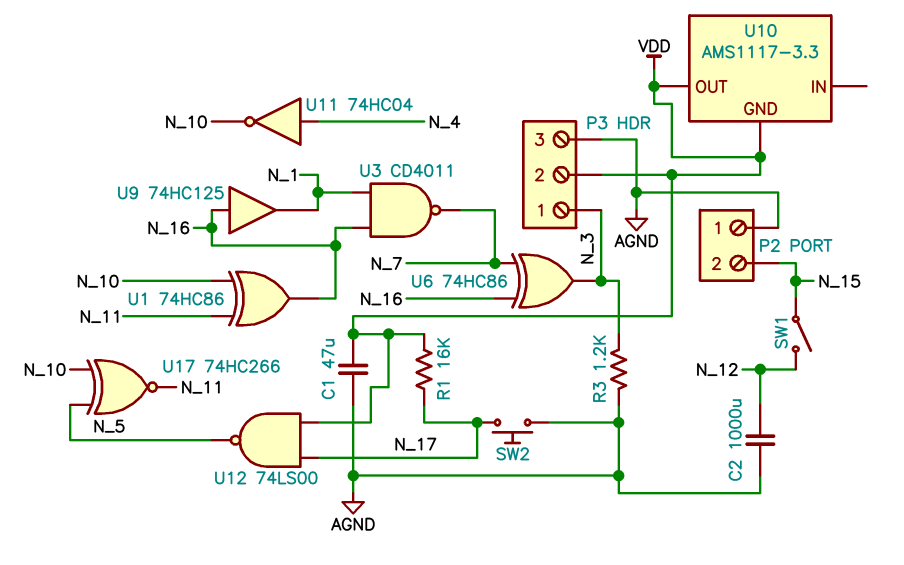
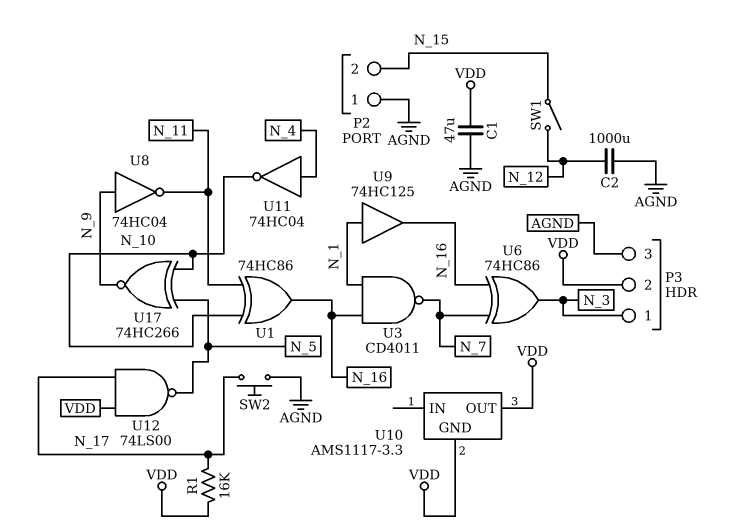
R3: 1.2k (AGND, N_3) -> none
U8: none -> NOT 74HC04 (in N_9, out N_11)
U9: buffer 74HC125 (in N_16, out N_1) -> buffer 74HC125 (in N_1, out N_16)
U17: XNOR 74HC266 (in N_5, in N_10, out N_11) -> XNOR 74HC266 (in N_5, in N_10, out N_9)

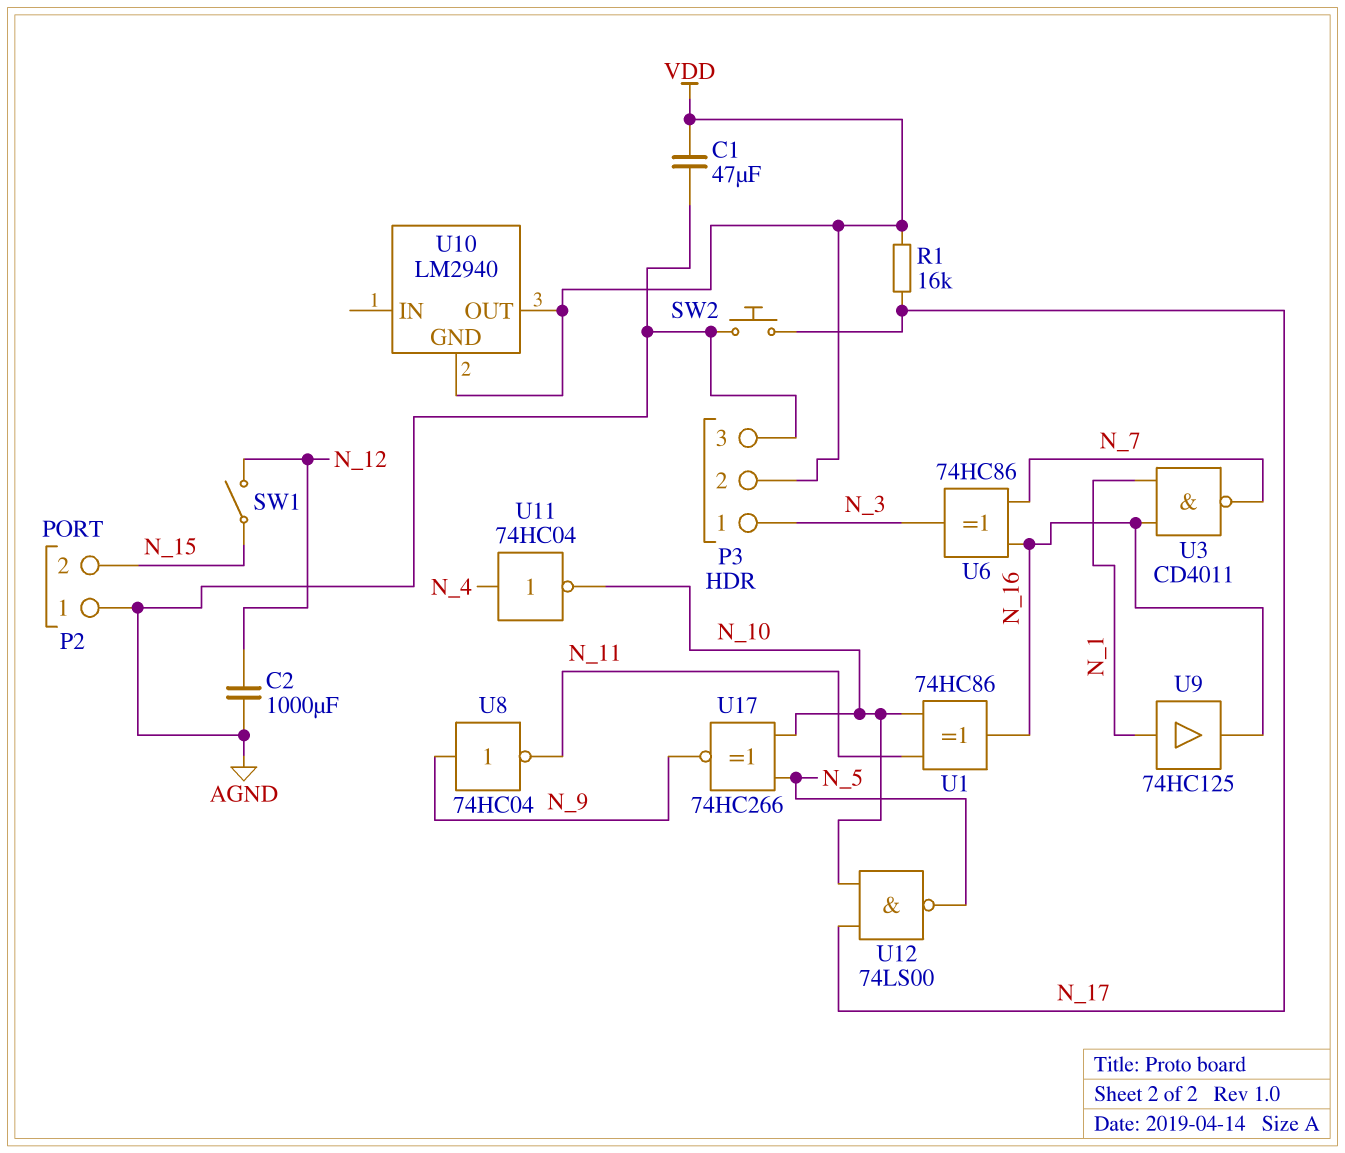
U10: AMS1117-3.3 -> LM2940
U12: NAND 74LS00 (in N_17, in VDD, out N_5) -> NAND 74LS00 (in N_10, in N_17, out N_5)

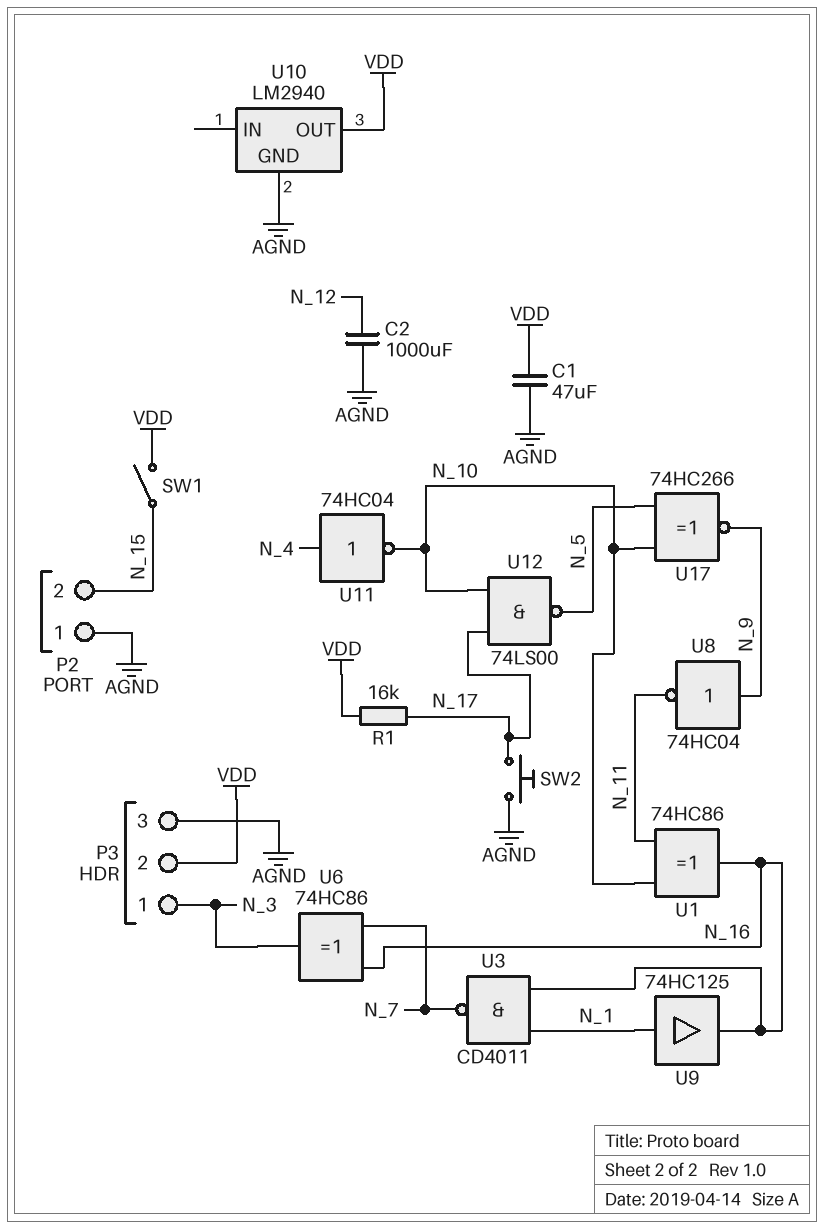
SW1: switch (N_12, N_15) -> switch (N_15, VDD)
U10 pin GND: VDD -> AGND

